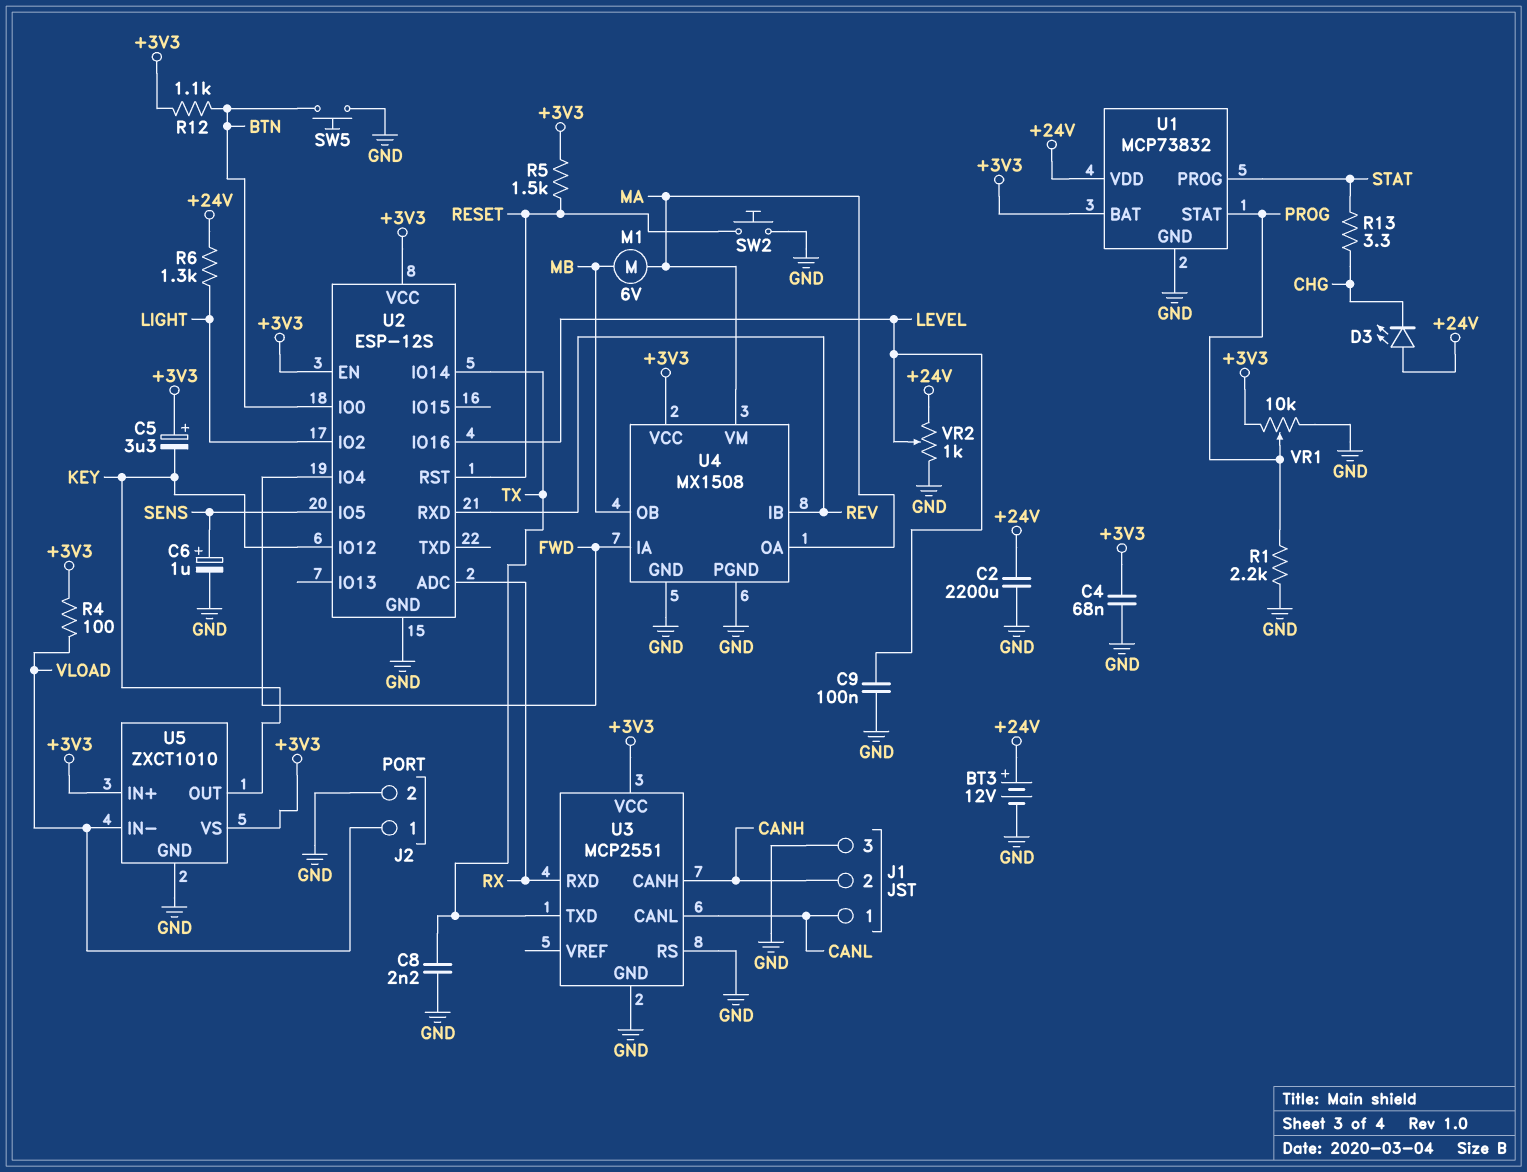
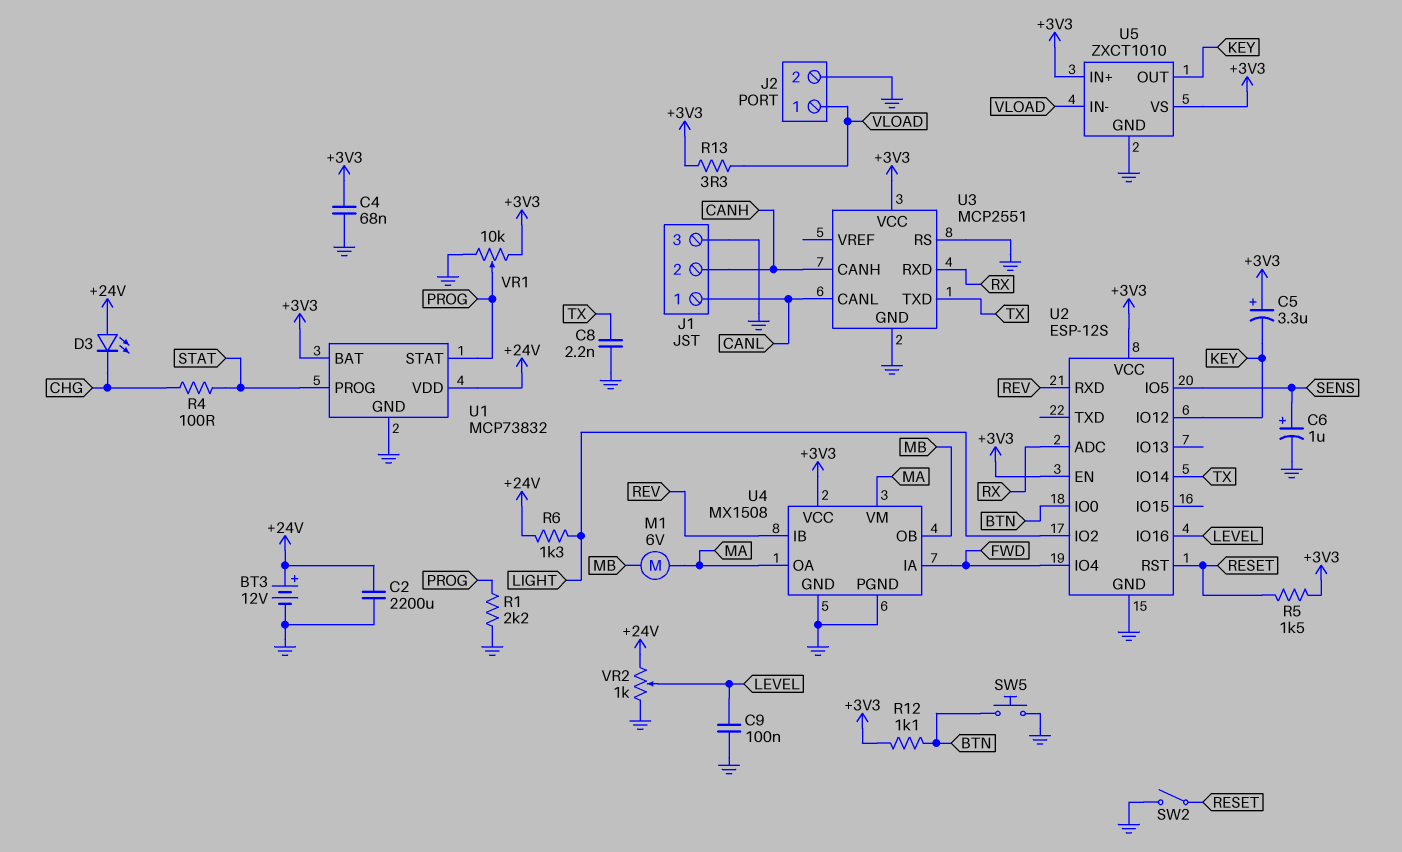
R4: 100 (+3V3, VLOAD) -> 100 (CHG, STAT)
R13: 3.3 (CHG, STAT) -> 3.3 (+3V3, VLOAD)
SW2: button (GND, RESET) -> switch (GND, RESET)

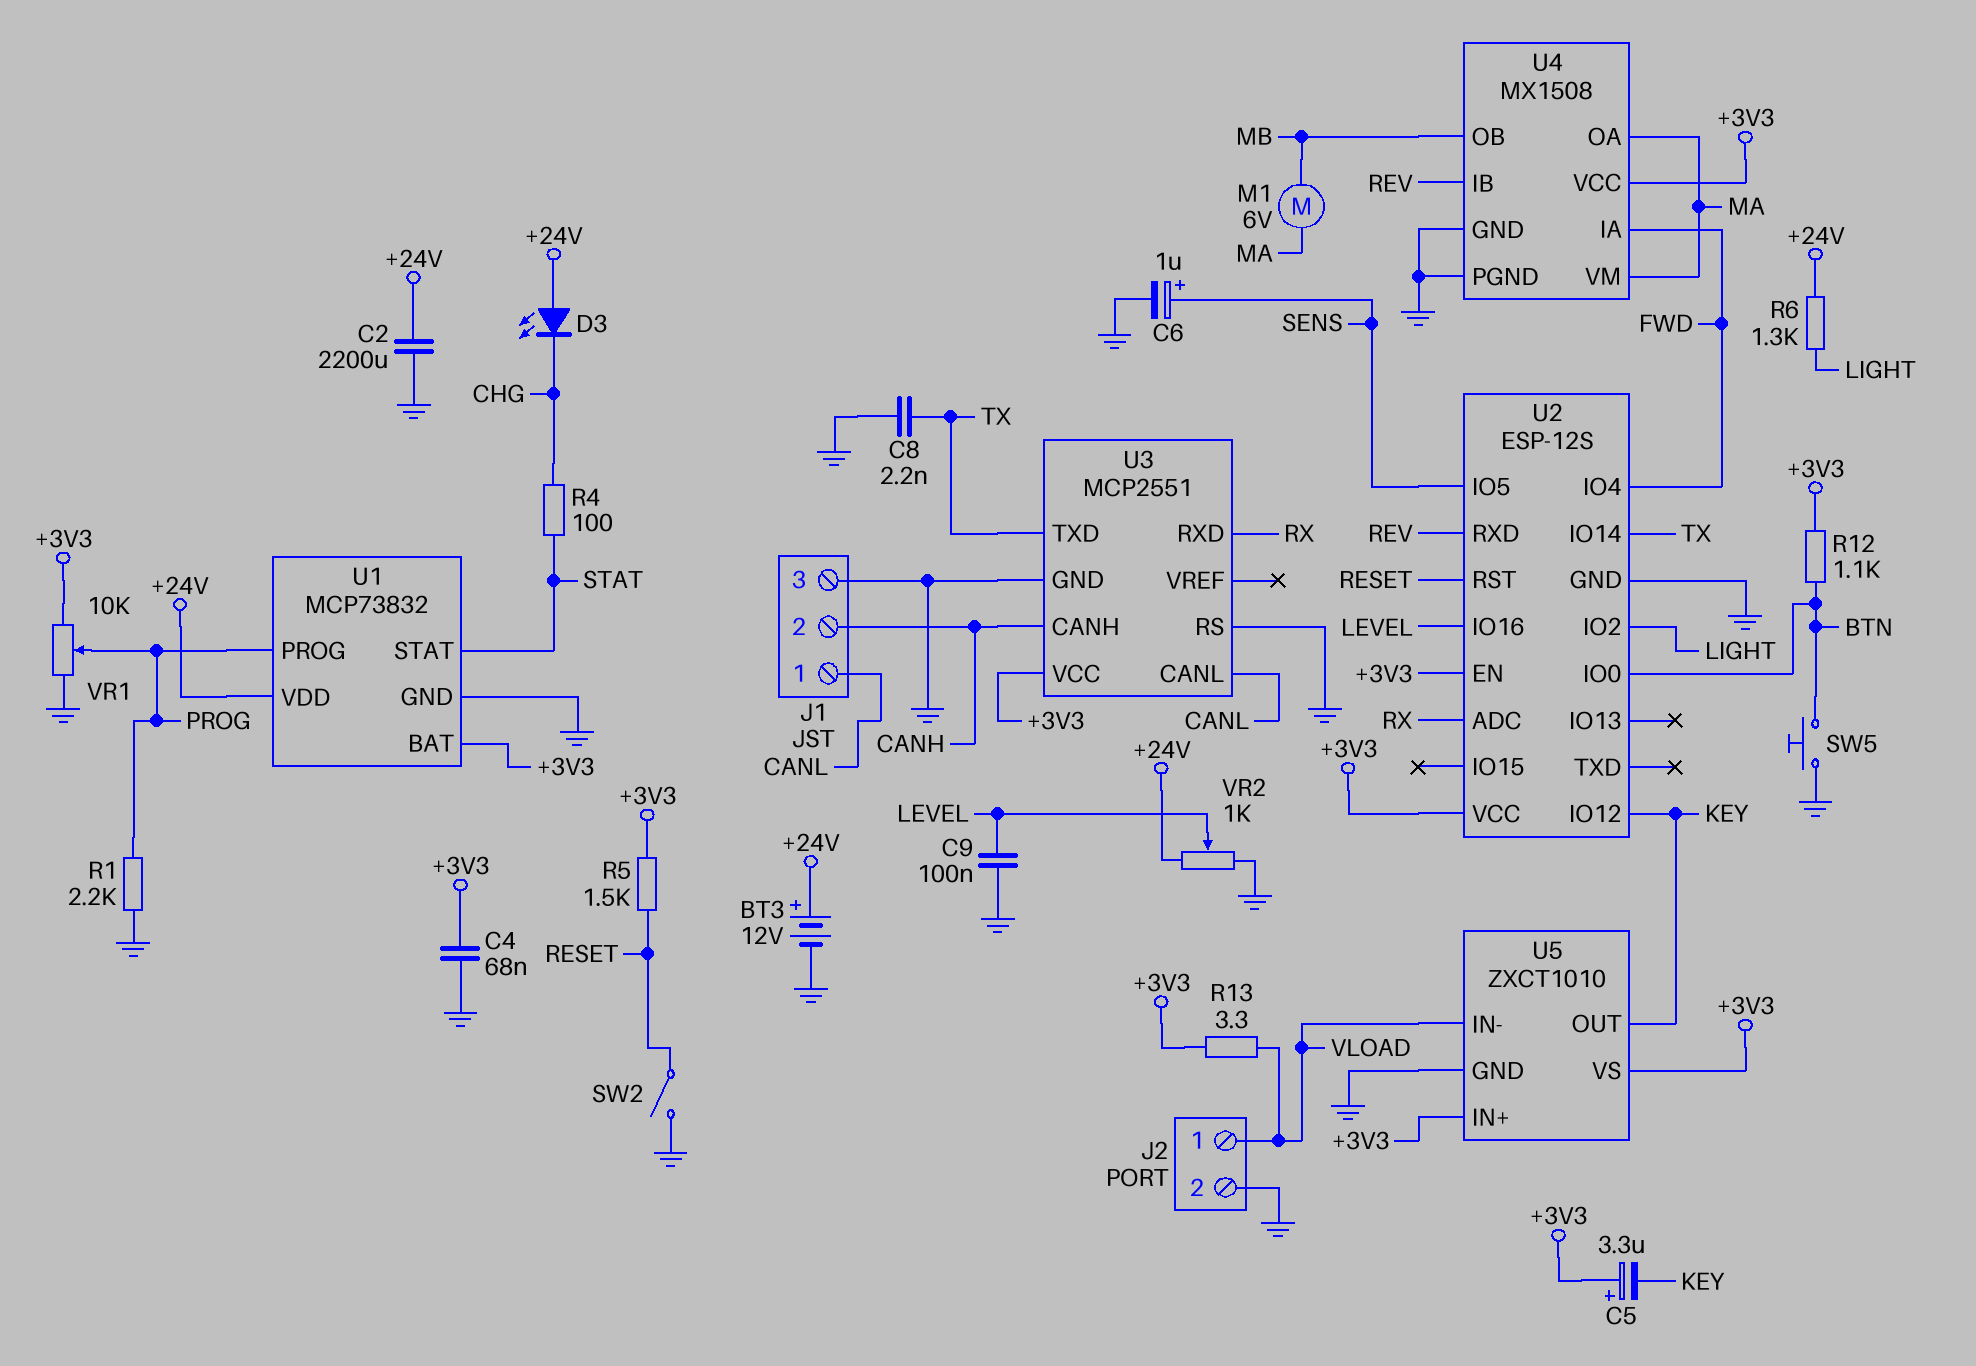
U1 pin PROG: STAT -> PROG
U1 pin STAT: PROG -> STAT

